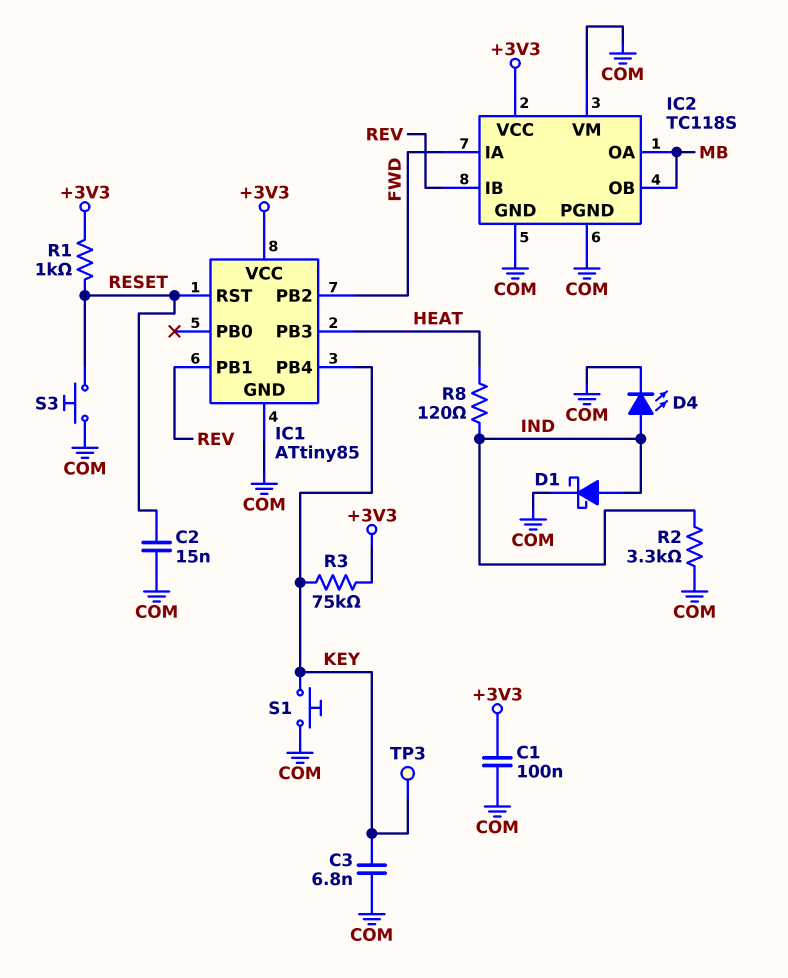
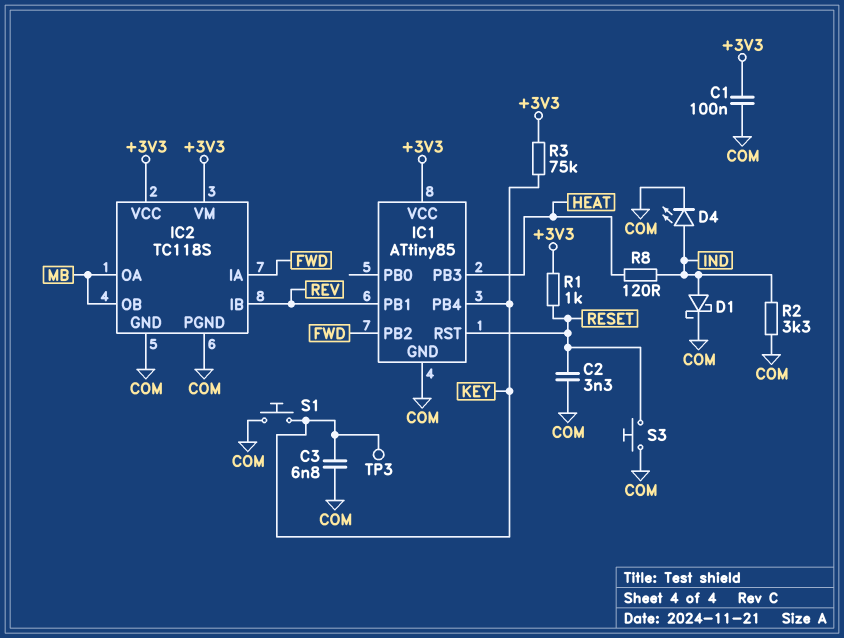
C2: 15nF (COM, RESET) -> 3.3nF (COM, RESET)
IC2 pin VM: COM -> +3V3

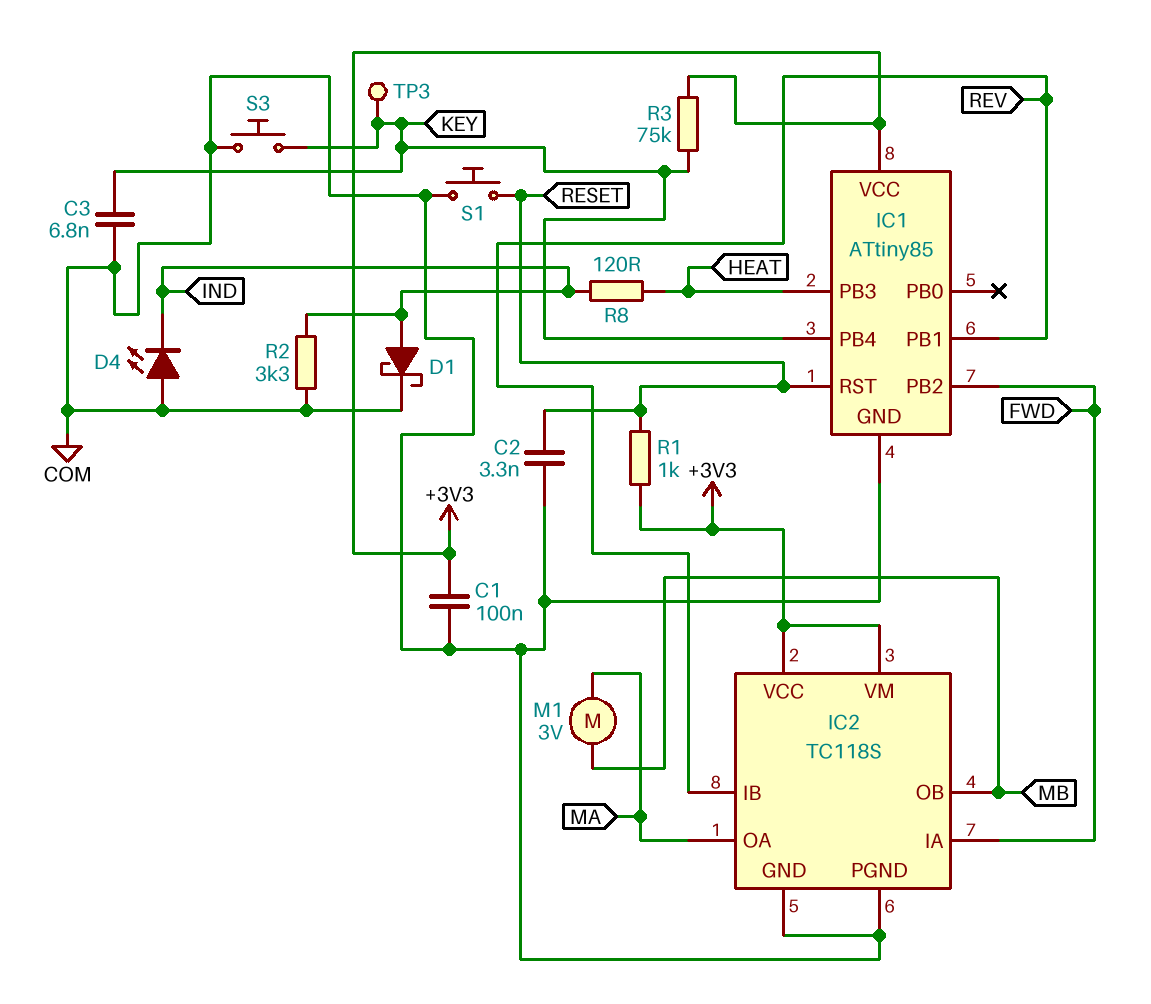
D4: LED (A IND, K COM) -> LED (A COM, K IND)
IC2 pin OA: MB -> MA
M1: none -> motor 3V (MA, MB)
S1: button (COM, KEY) -> button (COM, RESET)
S3: button (COM, RESET) -> button (COM, KEY)

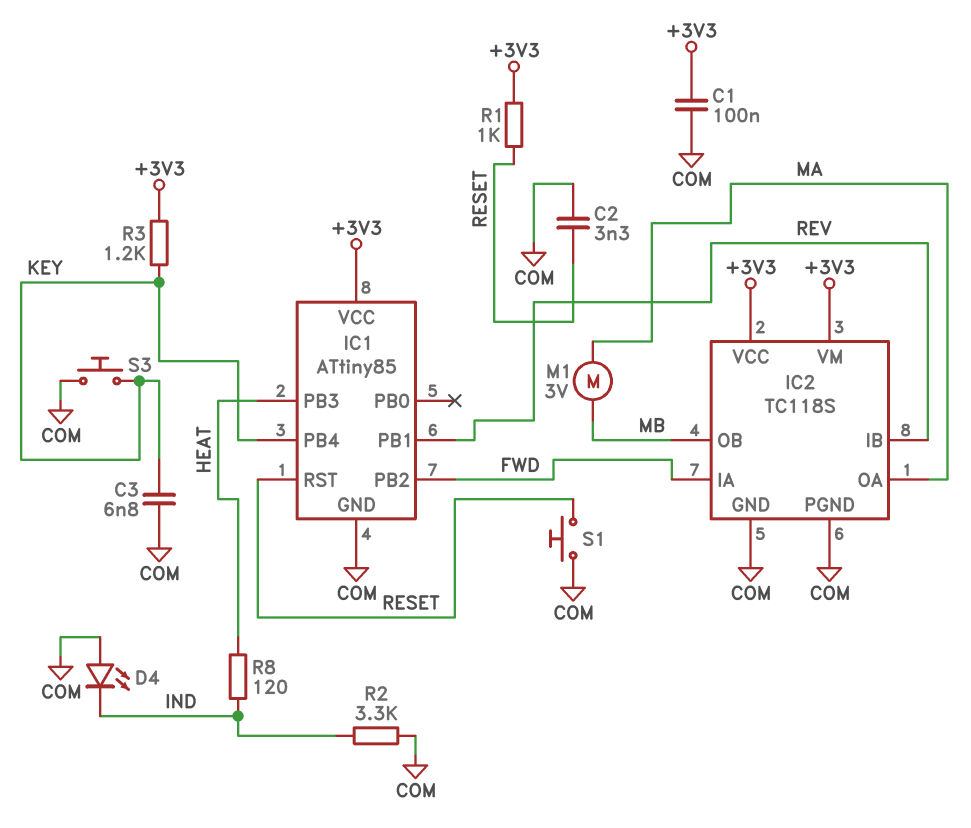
D1: schottky (A IND, K COM) -> none
R3: 75k (+3V3, KEY) -> 1.2k (+3V3, KEY)
TP3: test point (KEY) -> none

